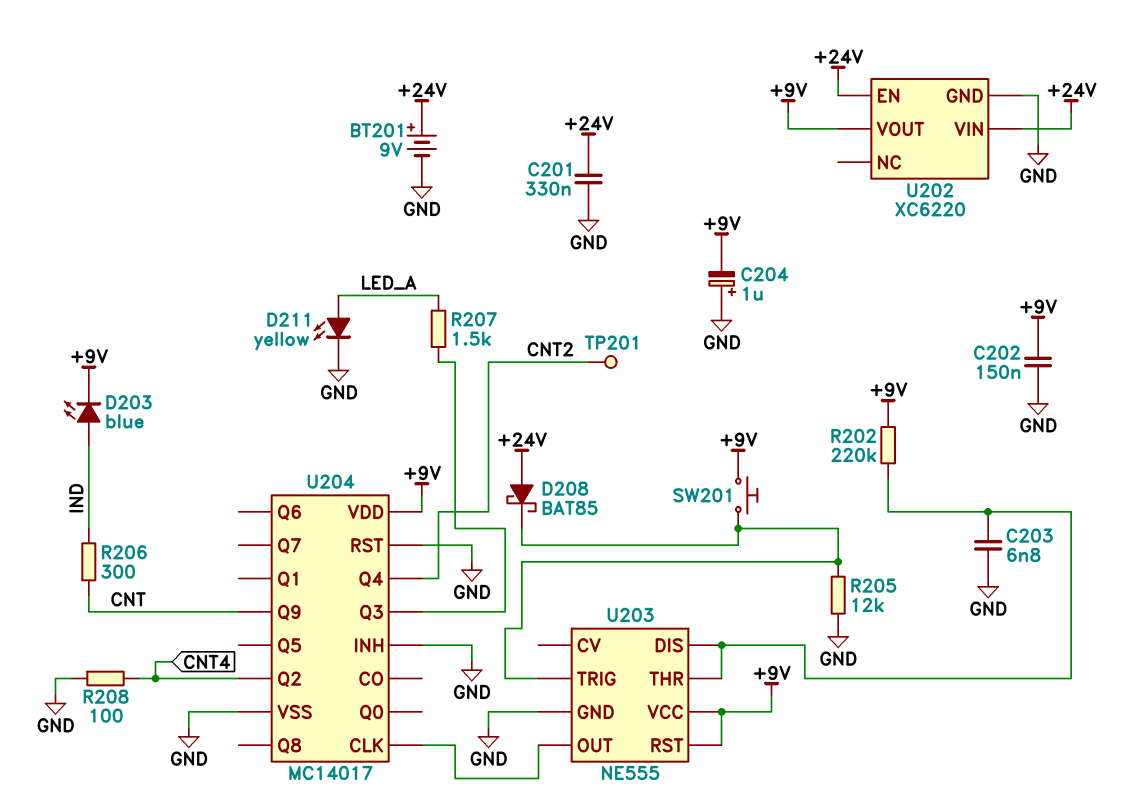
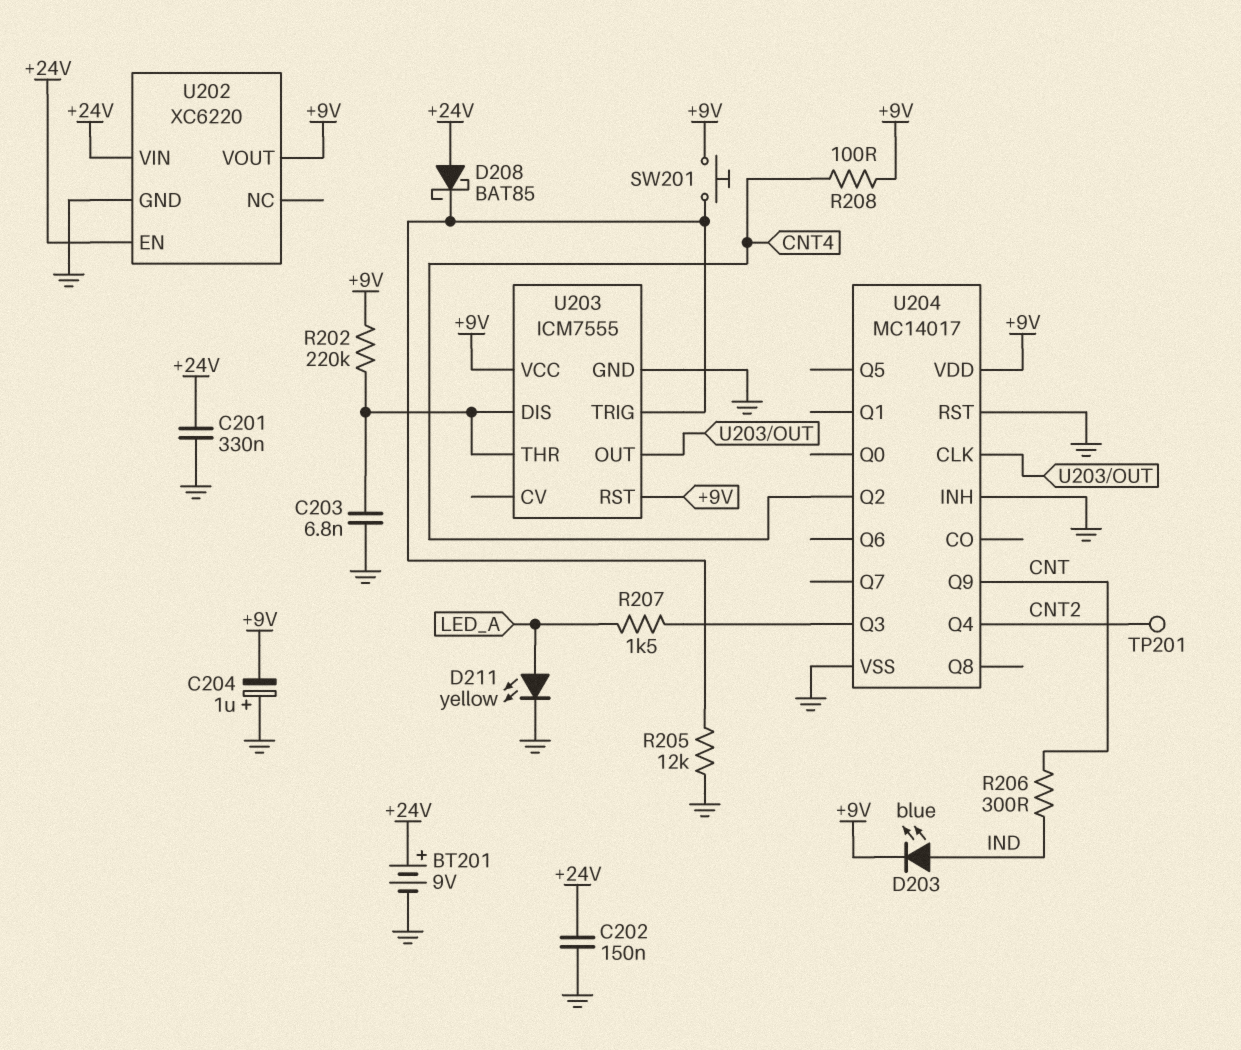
C202: 150nF (+9V, GND) -> 150nF (+24V, GND)
R208: 100 (CNT4, GND) -> 100 (+9V, CNT4)
U203: NE555 -> ICM7555

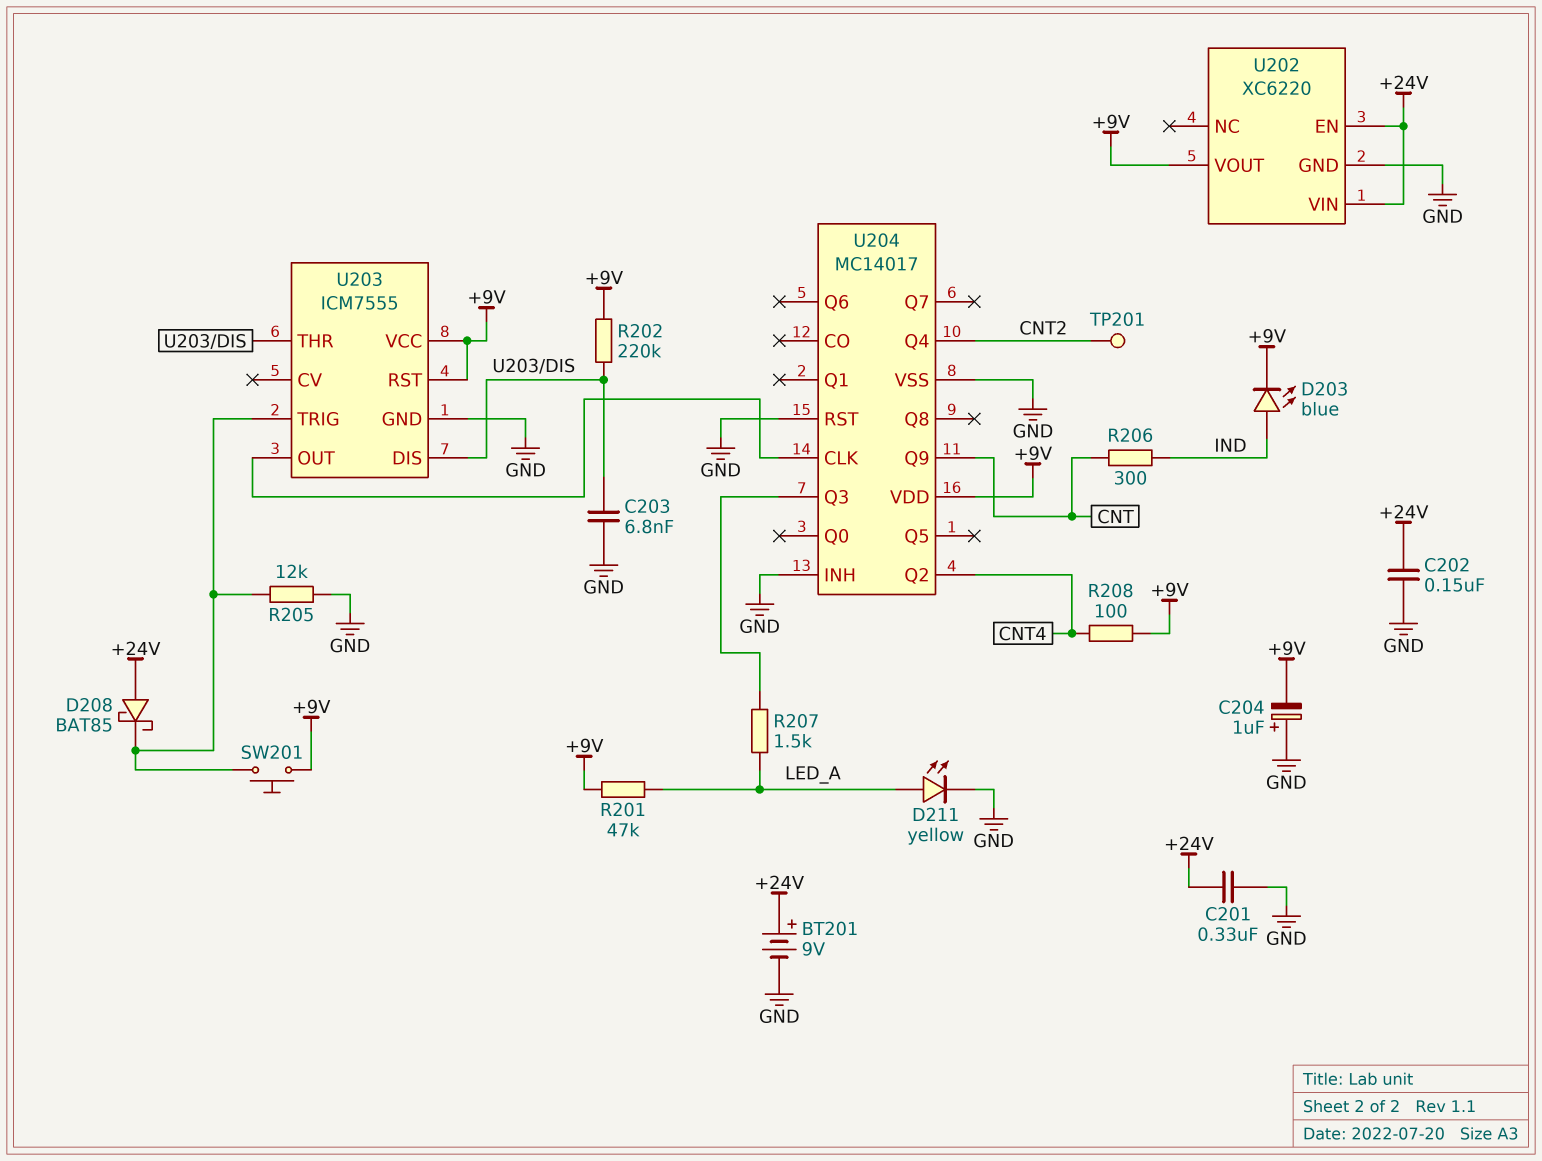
R201: none -> 47k (+9V, LED_A)

